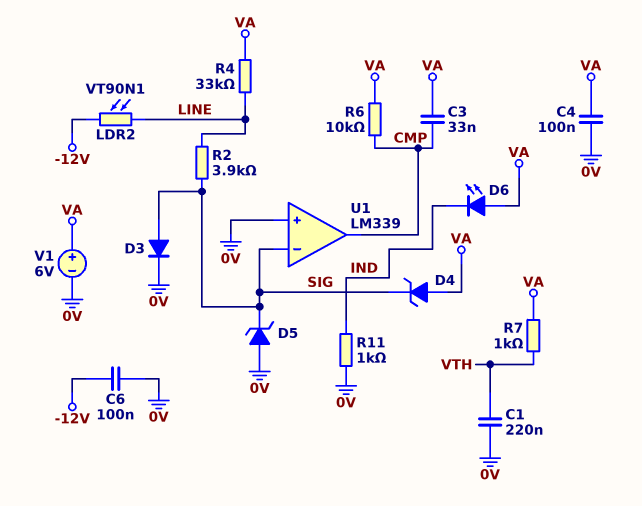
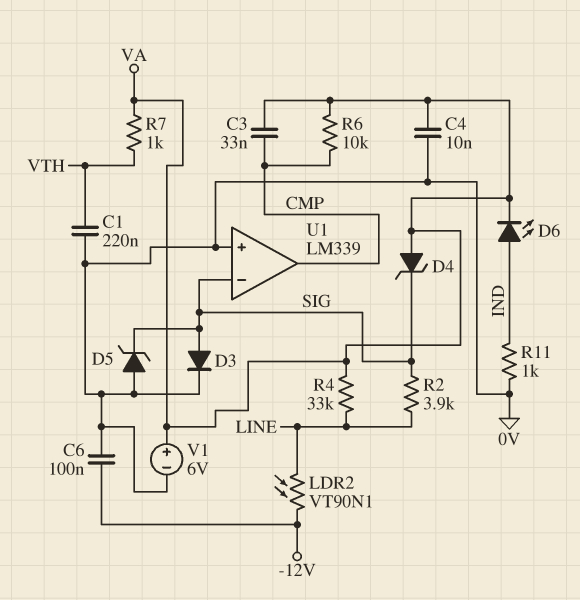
C4: 100nF (0V, VA) -> 10nF (0V, VA)
D6: LED (A VA, K IND) -> LED (A IND, K VA)

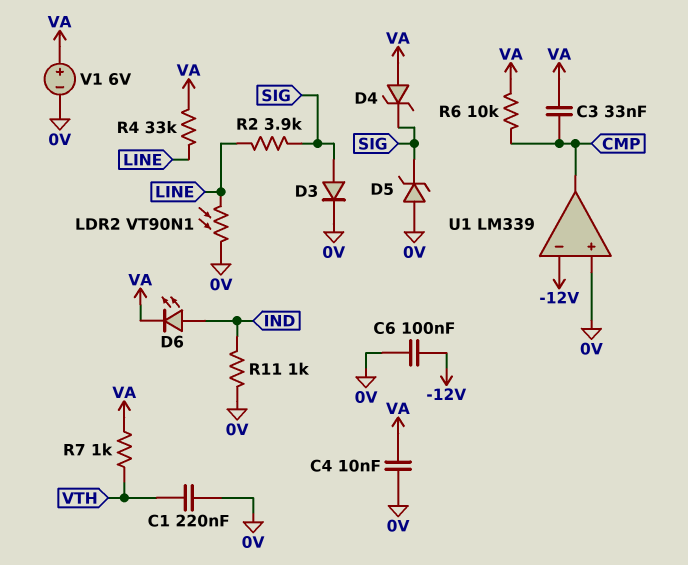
LDR2: VT90N1 (-12V, LINE) -> VT90N1 (0V, LINE)
U1 pin in-: SIG -> -12V

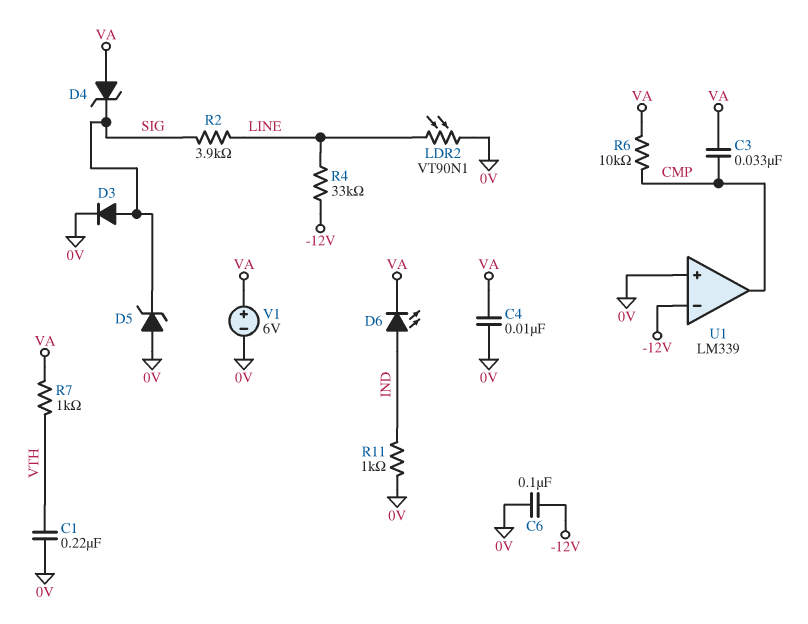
R4: 33k (LINE, VA) -> 33k (-12V, LINE)

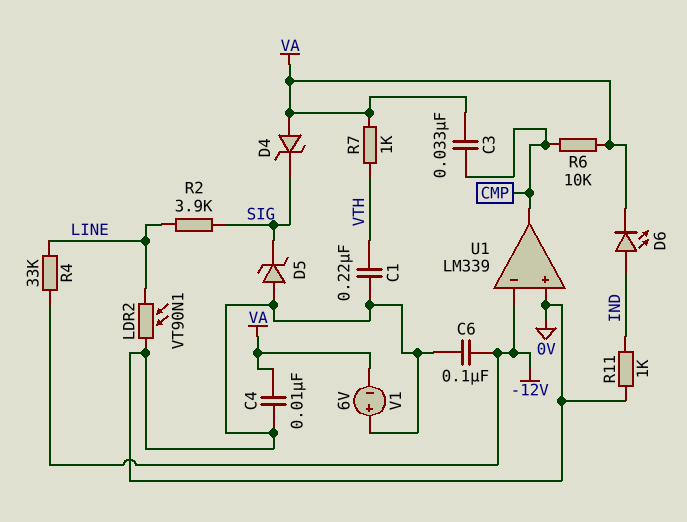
D3: diode (A SIG, K 0V) -> none
V1: 6V (plus VA, minus 0V) -> 6V (plus 0V, minus VA)

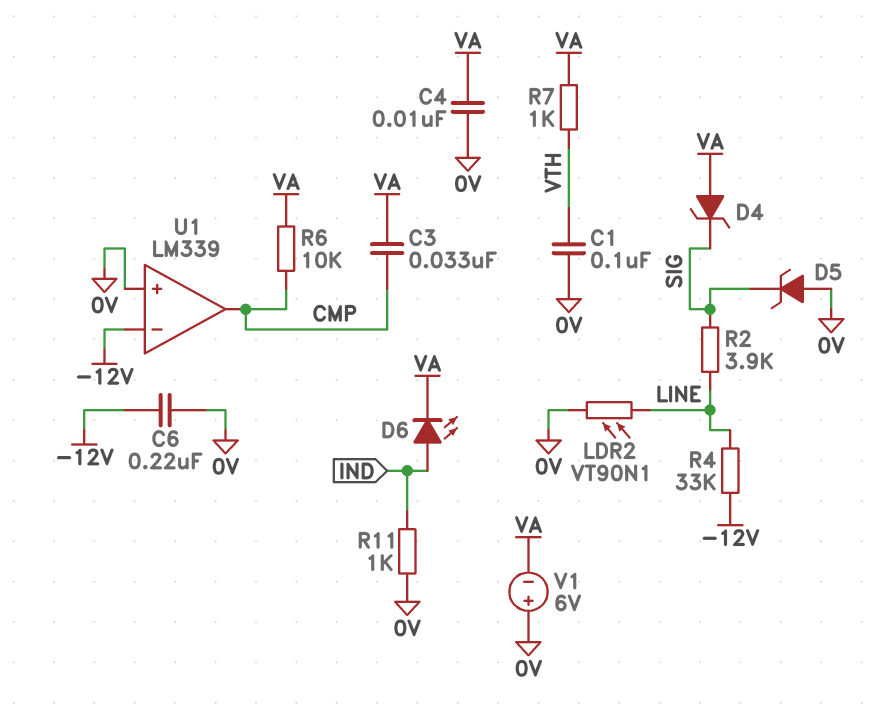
C1: 220nF (0V, VTH) -> 100nF (0V, VTH)
C6: 100nF (-12V, 0V) -> 220nF (-12V, 0V)

